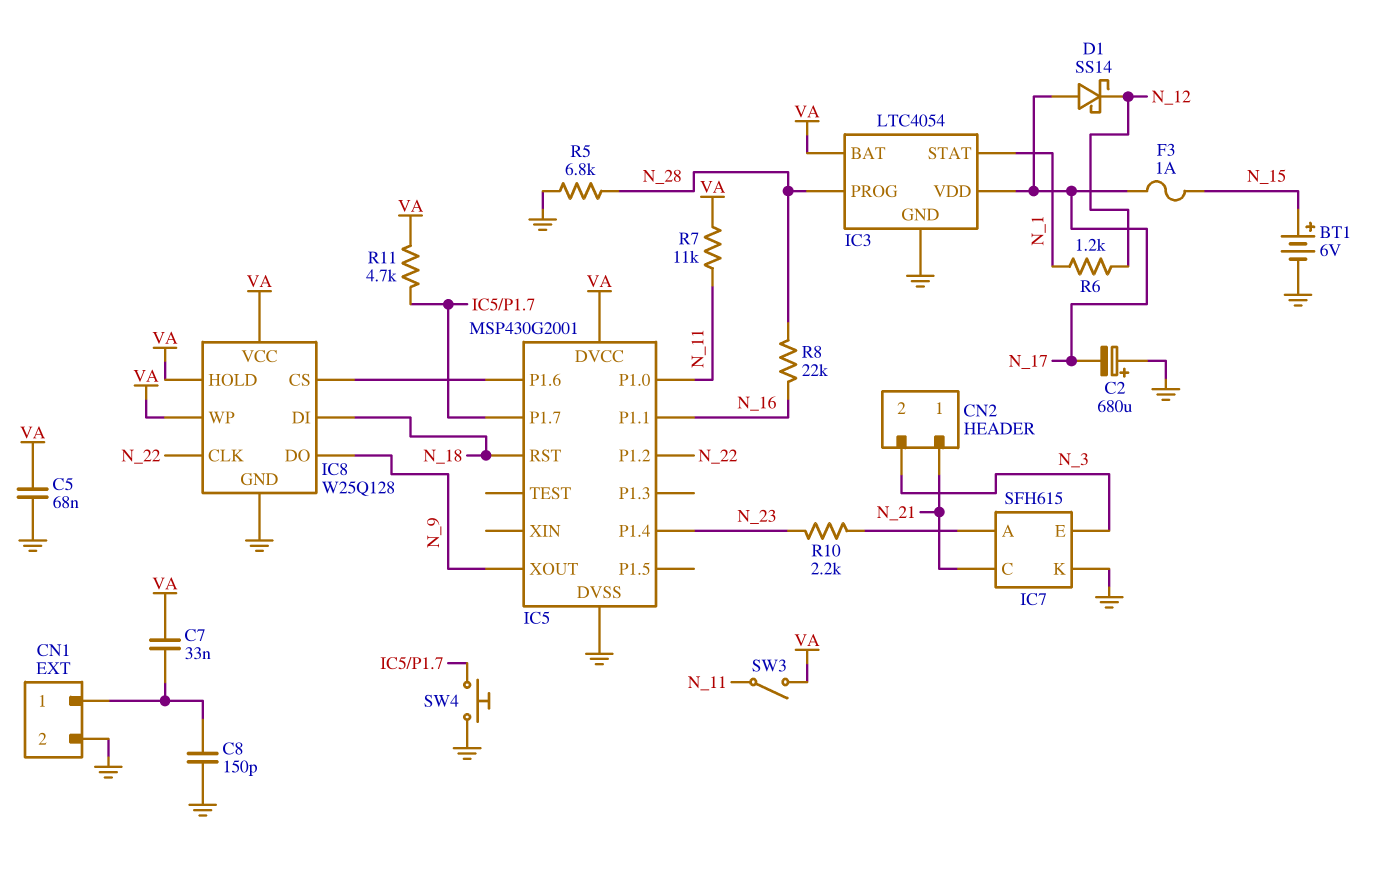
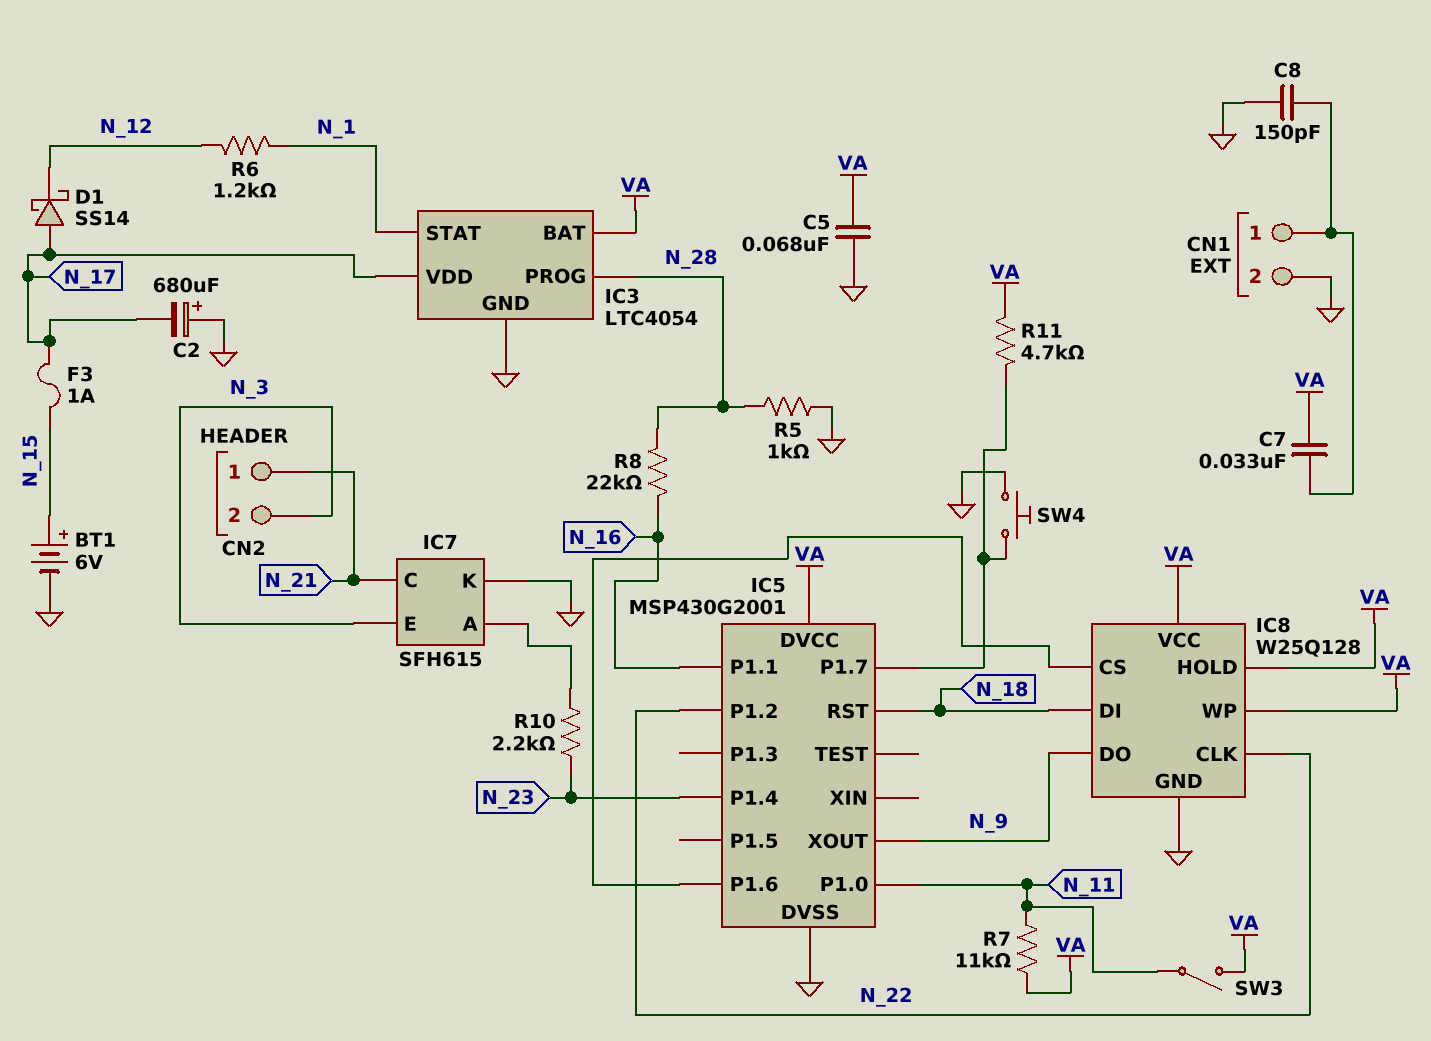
R5: 6.8k (GND, N_28) -> 1k (GND, N_28)

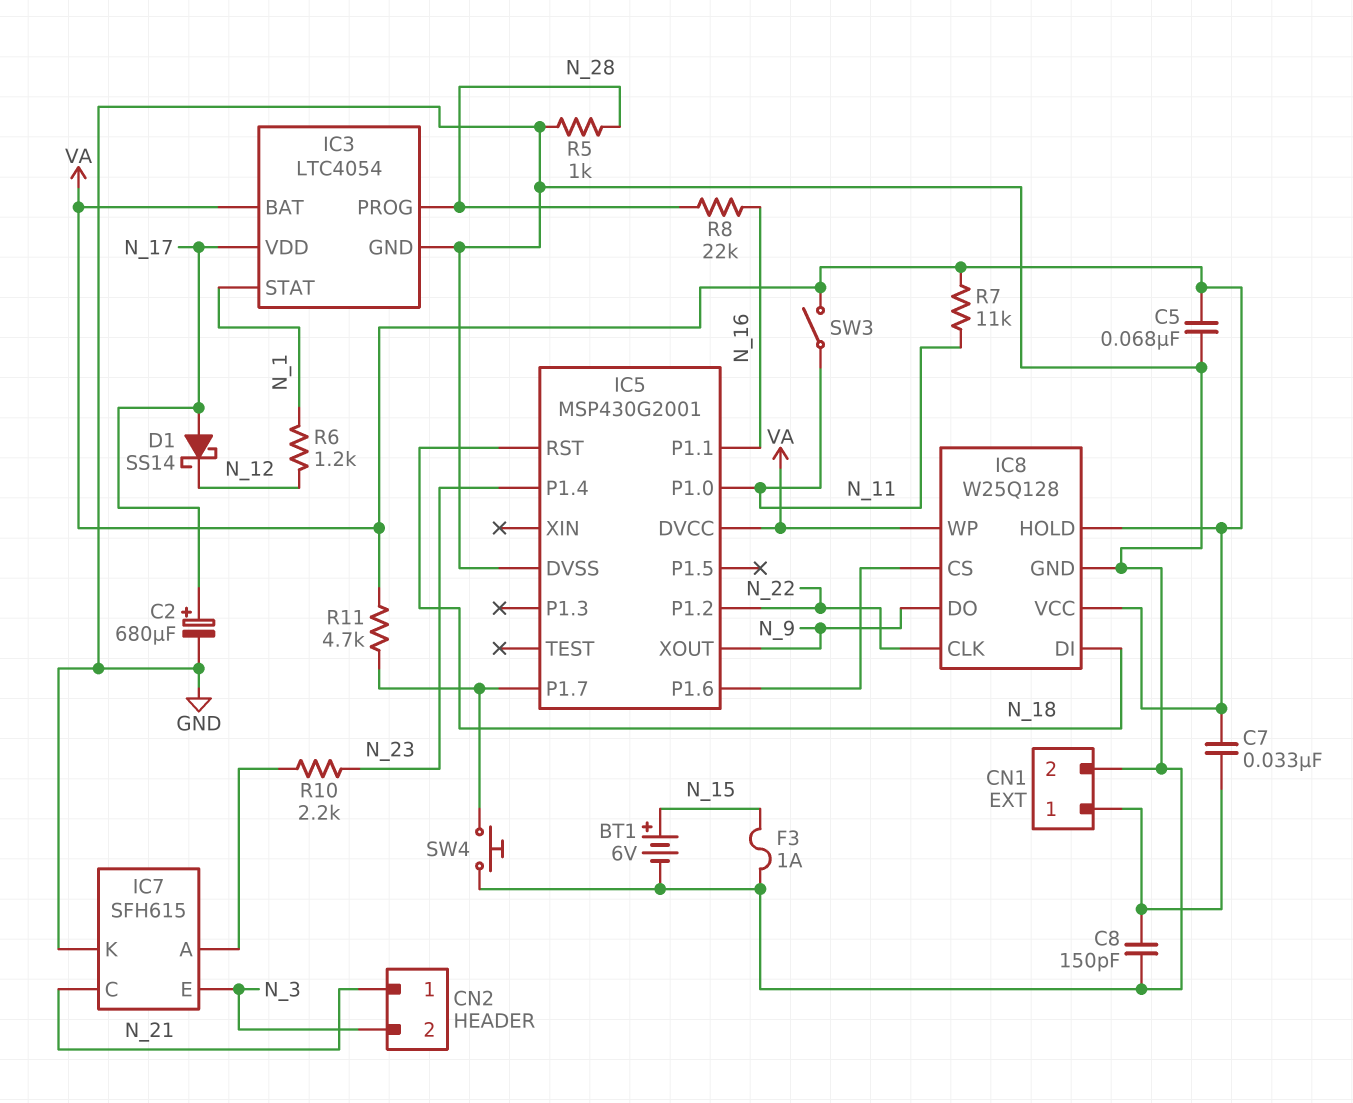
C2: 680uF (plus GND, minus N_17) -> 680uF (plus N_17, minus GND)
F3: 1A (N_15, N_17) -> 1A (GND, N_15)

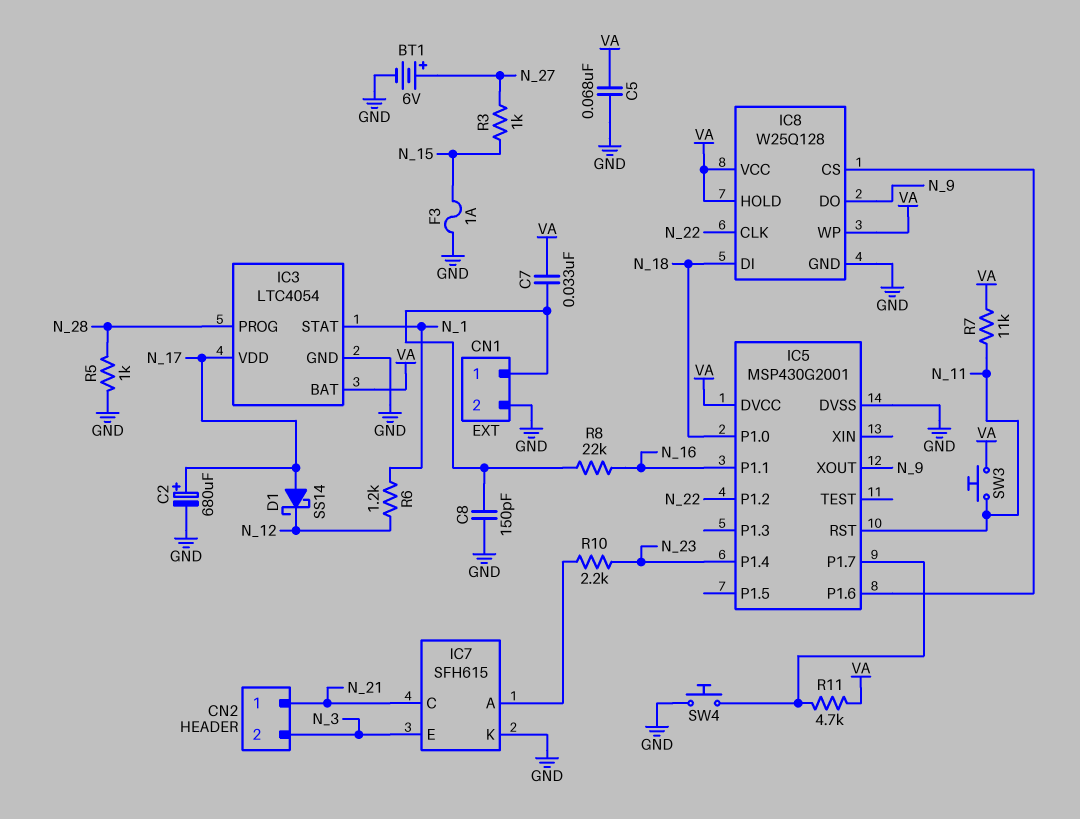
BT1: 6V (plus N_15, minus GND) -> 6V (plus N_27, minus GND)
IC5 pin P1.0: N_11 -> N_18
IC5 pin RST: N_18 -> N_11
R3: none -> 1k (N_15, N_27)
R8: 22k (N_16, N_28) -> 22k (CN1/1, N_16)
SW3: switch (N_11, VA) -> button (N_11, VA)

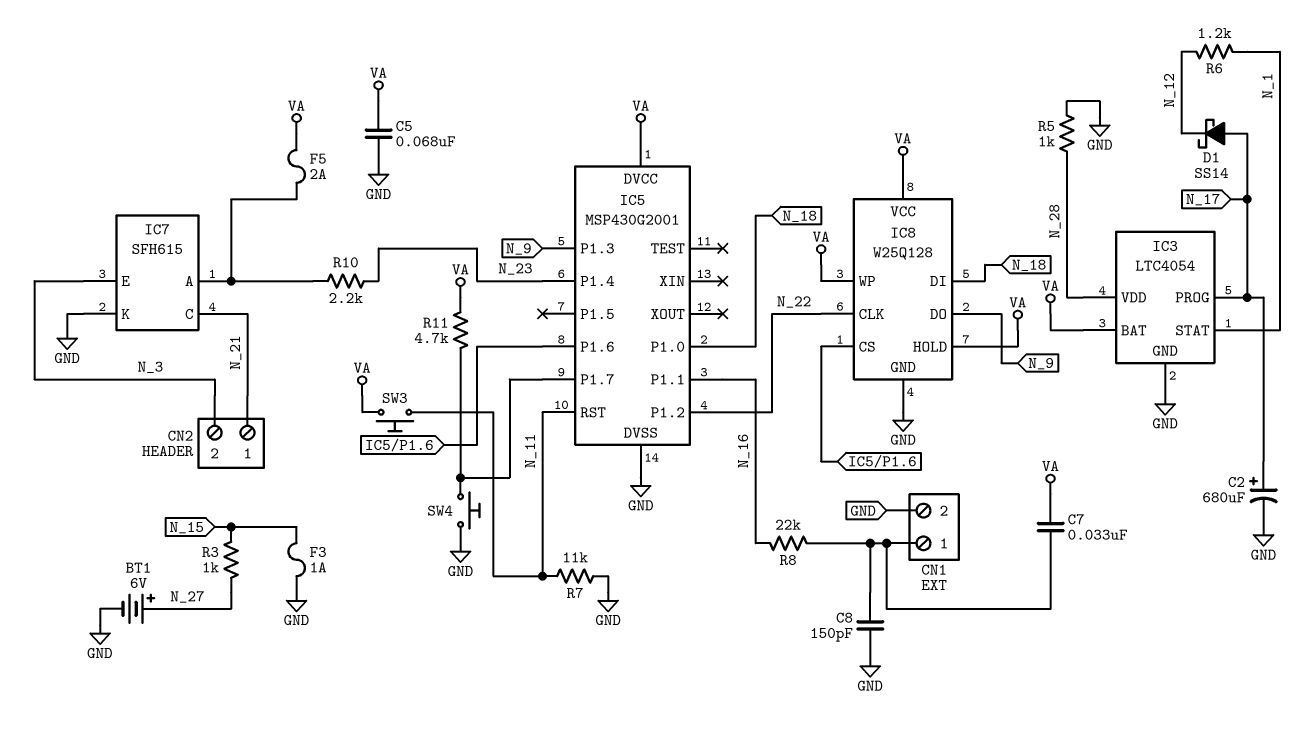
F5: none -> 2A (IC7/A, VA)
IC3 pin PROG: N_28 -> N_17
IC3 pin VDD: N_17 -> N_28
IC5 pin P1.3: none -> N_9
IC5 pin XOUT: N_9 -> none
R7: 11k (N_11, VA) -> 11k (GND, N_11)

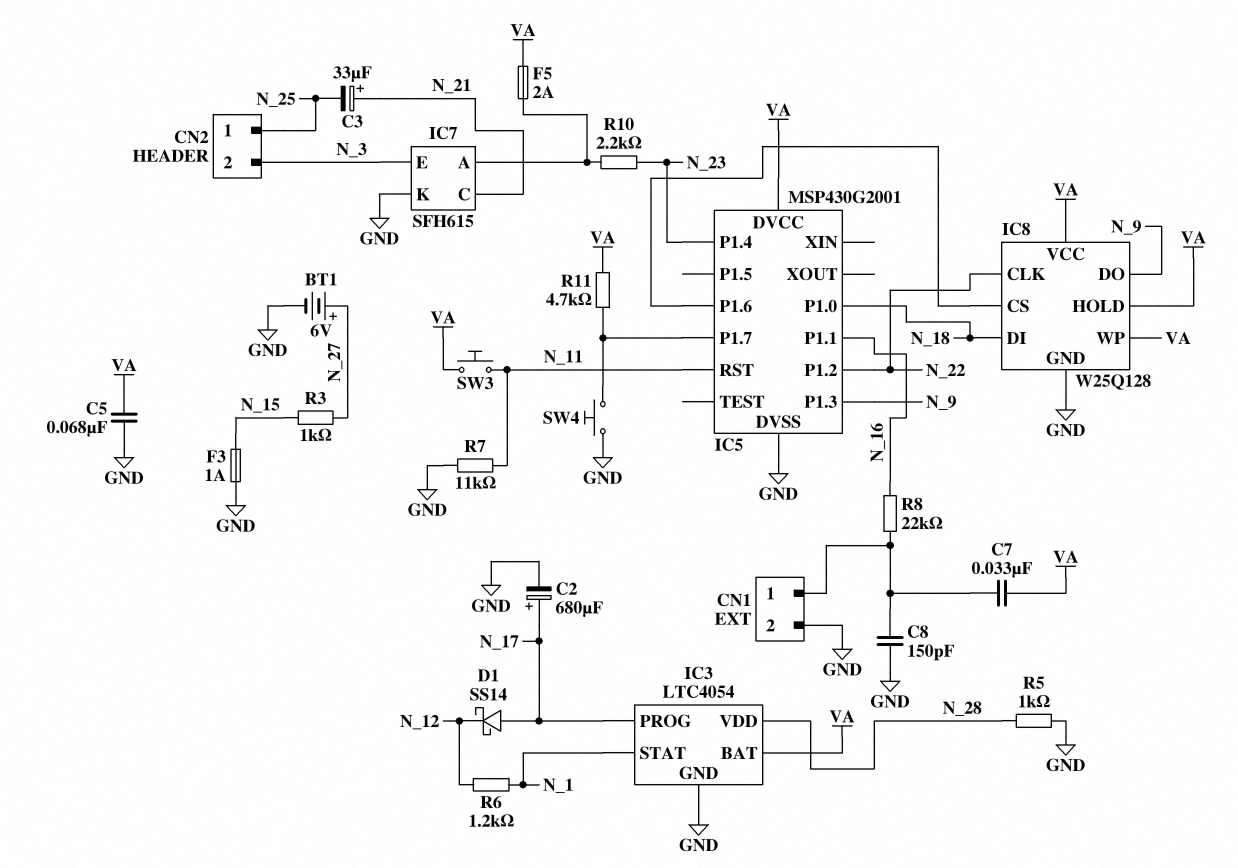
C3: none -> 33uF (plus N_21, minus N_25)
CN2 pin 1: N_21 -> N_25

